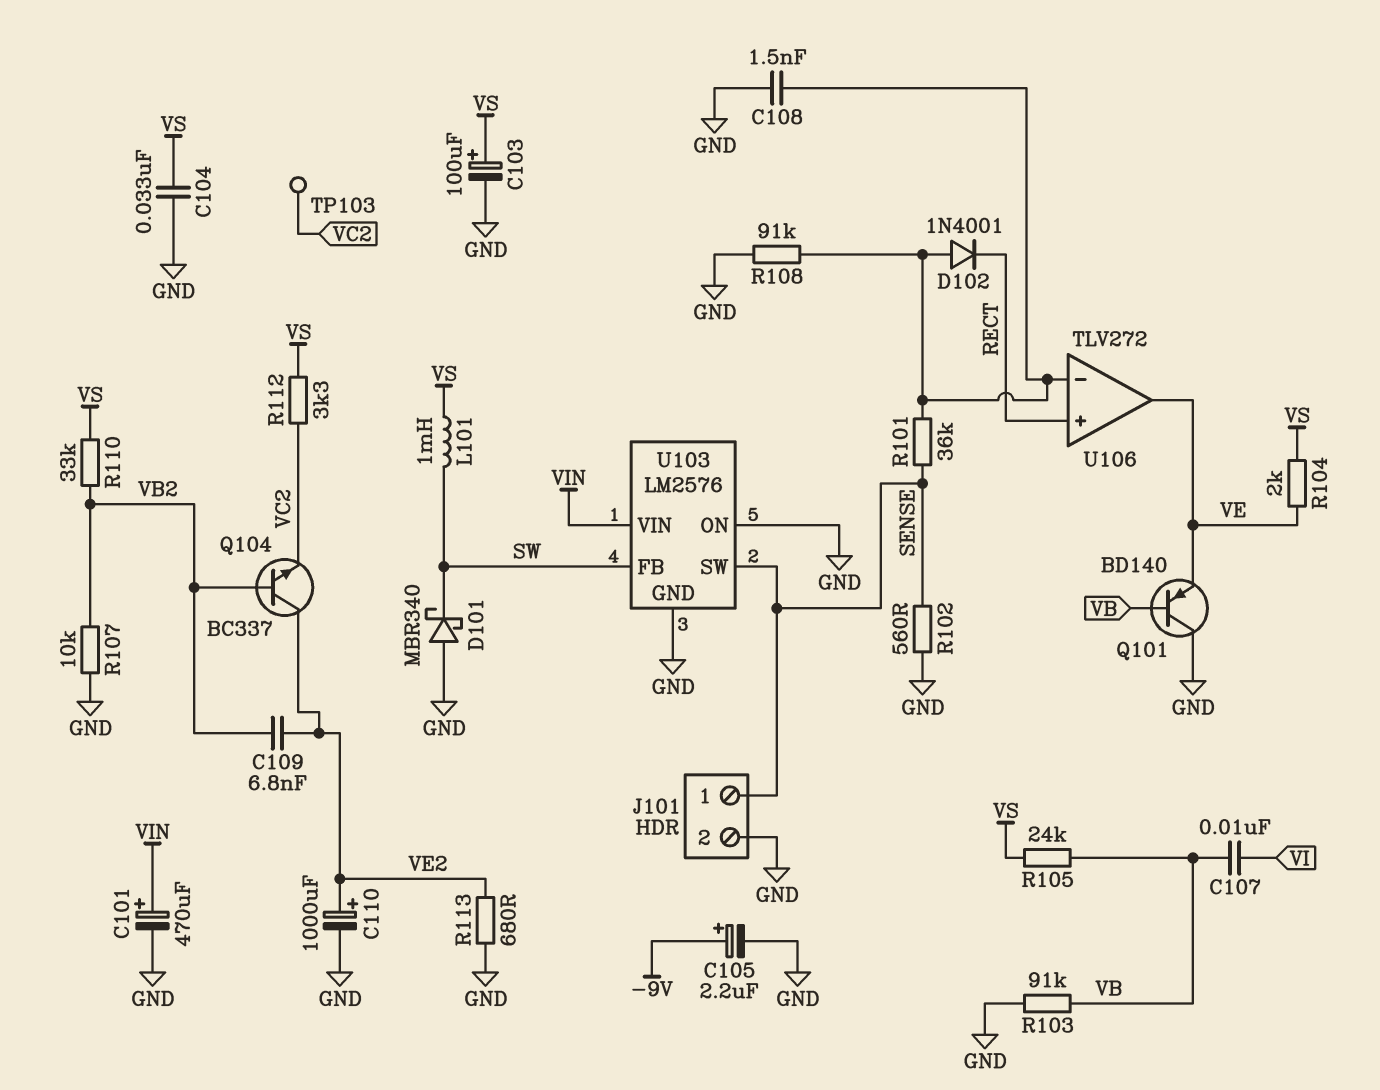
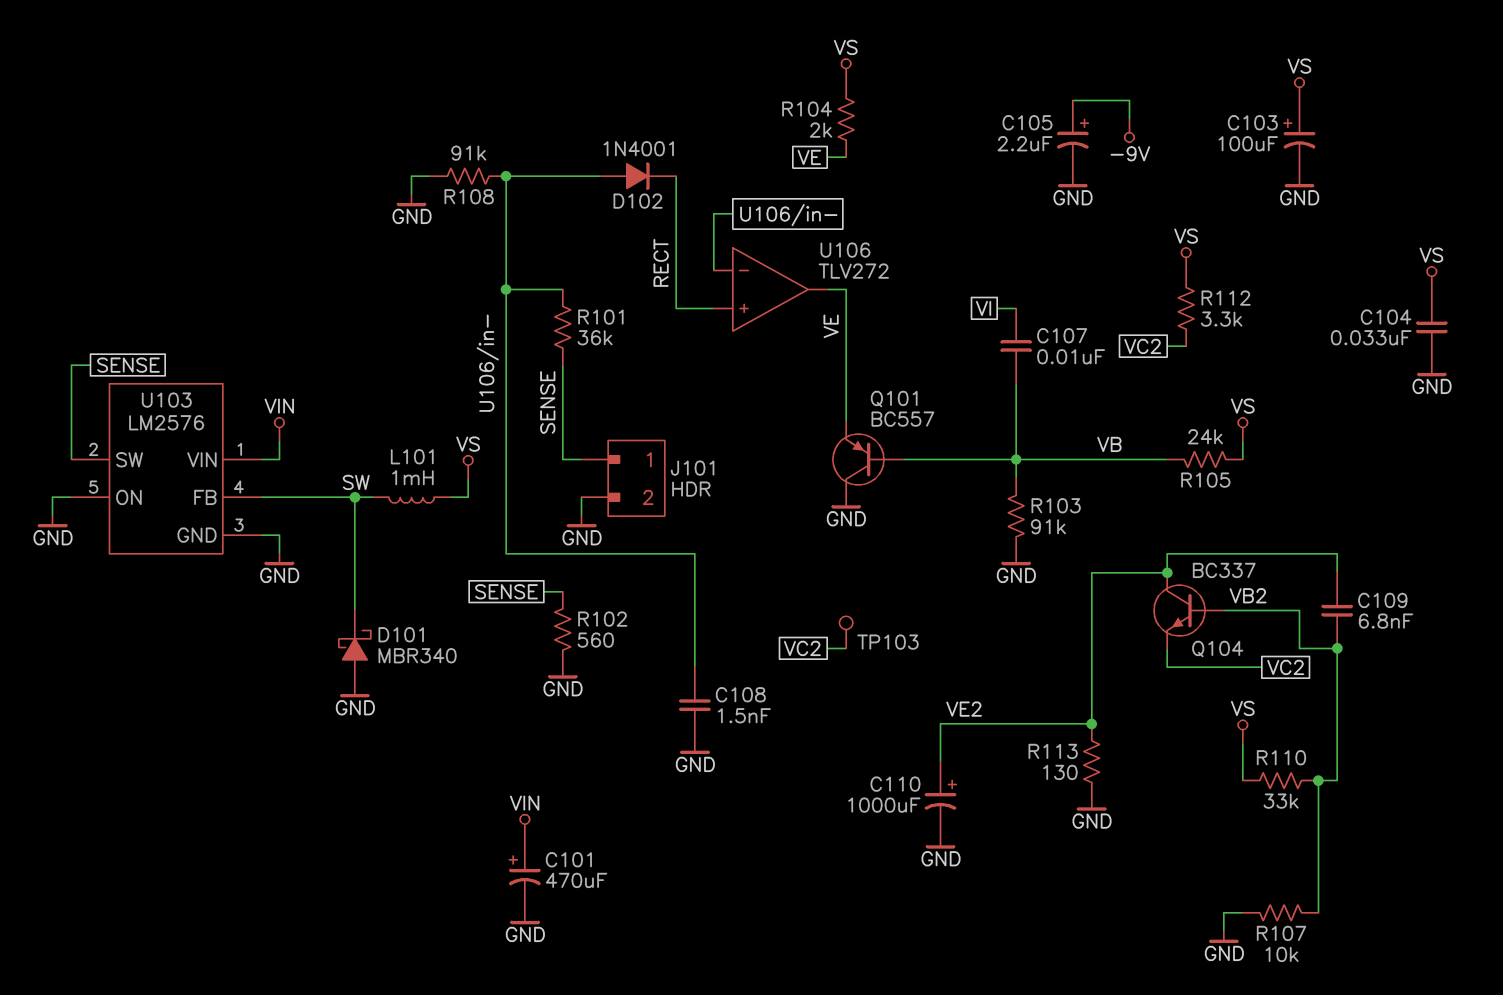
Q101: PNP BD140 (B VB, C GND, E VE) -> PNP BC557 (B VB, C GND, E VE)
R113: 680 (GND, VE2) -> 130 (GND, VE2)

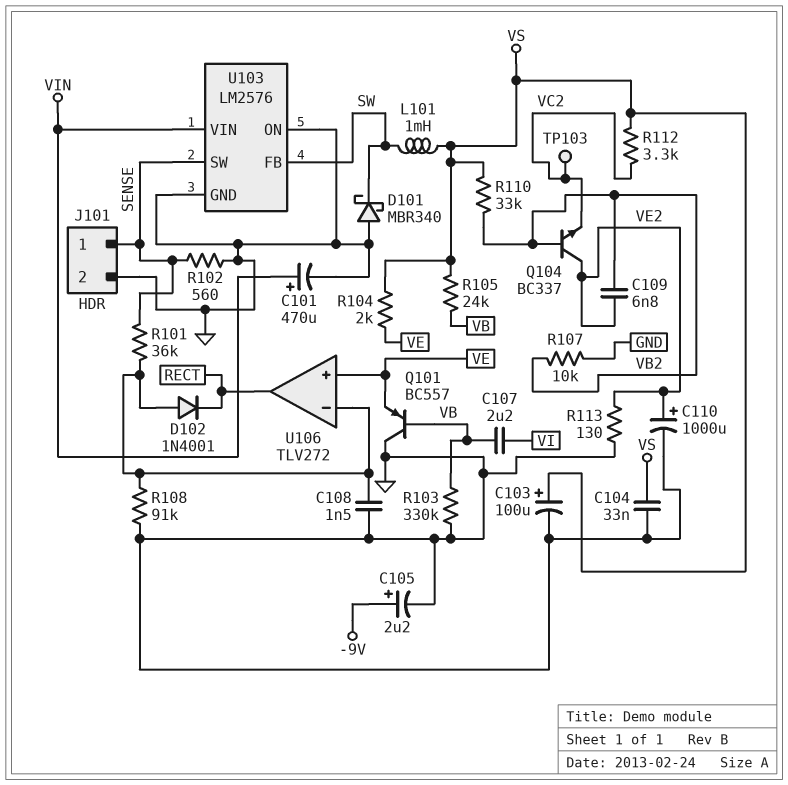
C107: 10nF (VB, VI) -> 2.2uF (VB, VI)
R103: 91k (GND, VB) -> 330k (GND, VB)
U106 pin in+: RECT -> VE
U106 pin out: VE -> RECT

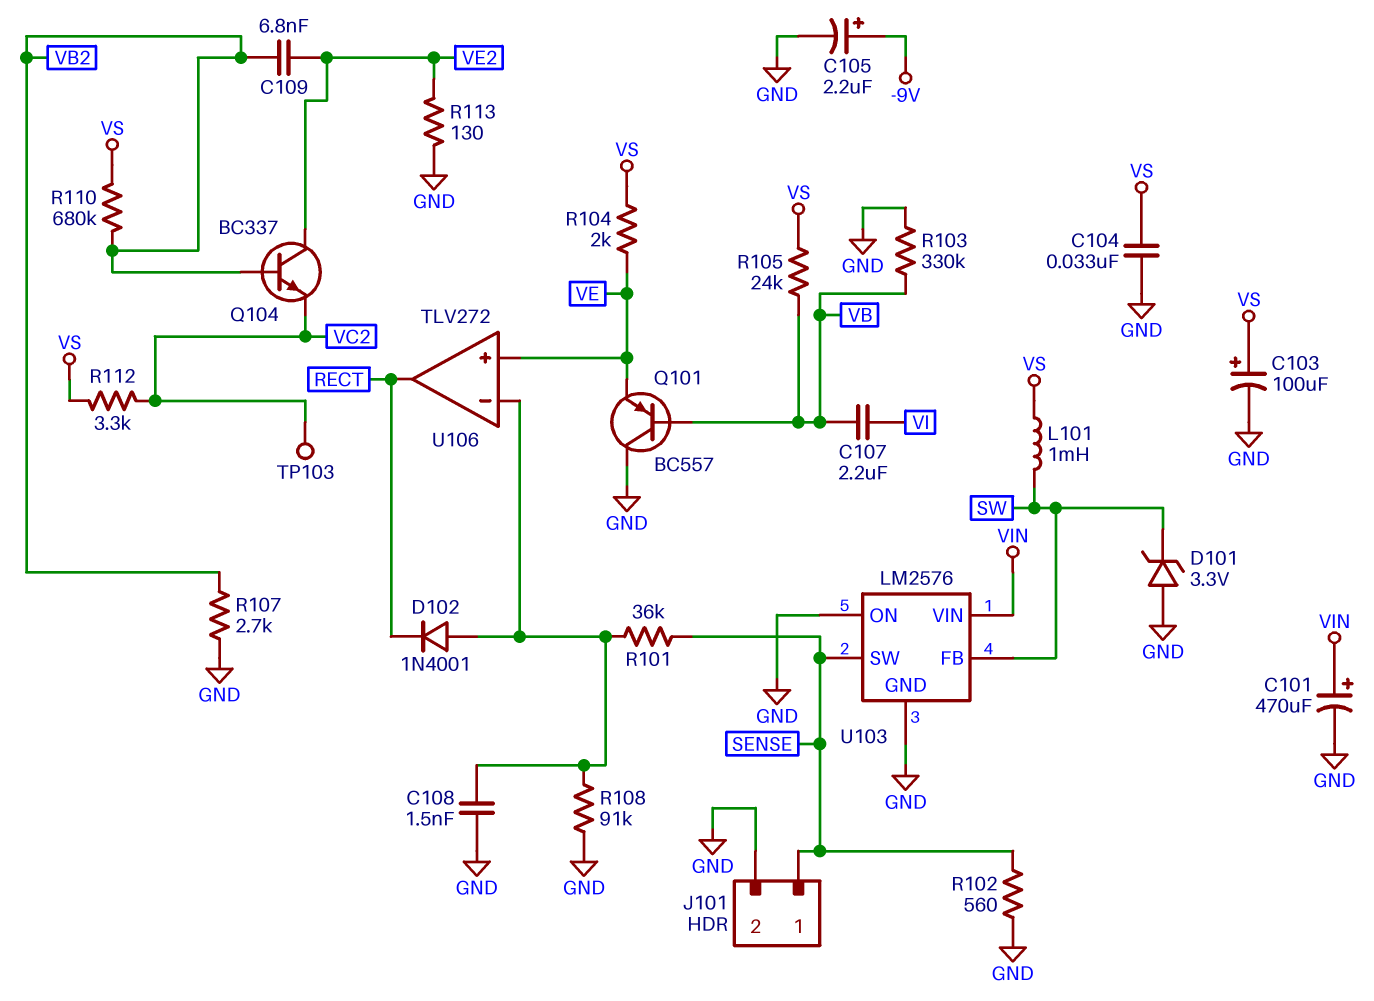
C110: 1000uF (plus VE2, minus GND) -> none
D101: schottky MBR340 (A GND, K SW) -> zener 3.3V (A GND, K SW)
R107: 10k (GND, VB2) -> 2.7k (GND, VB2)
R110: 33k (VB2, VS) -> 680k (VB2, VS)

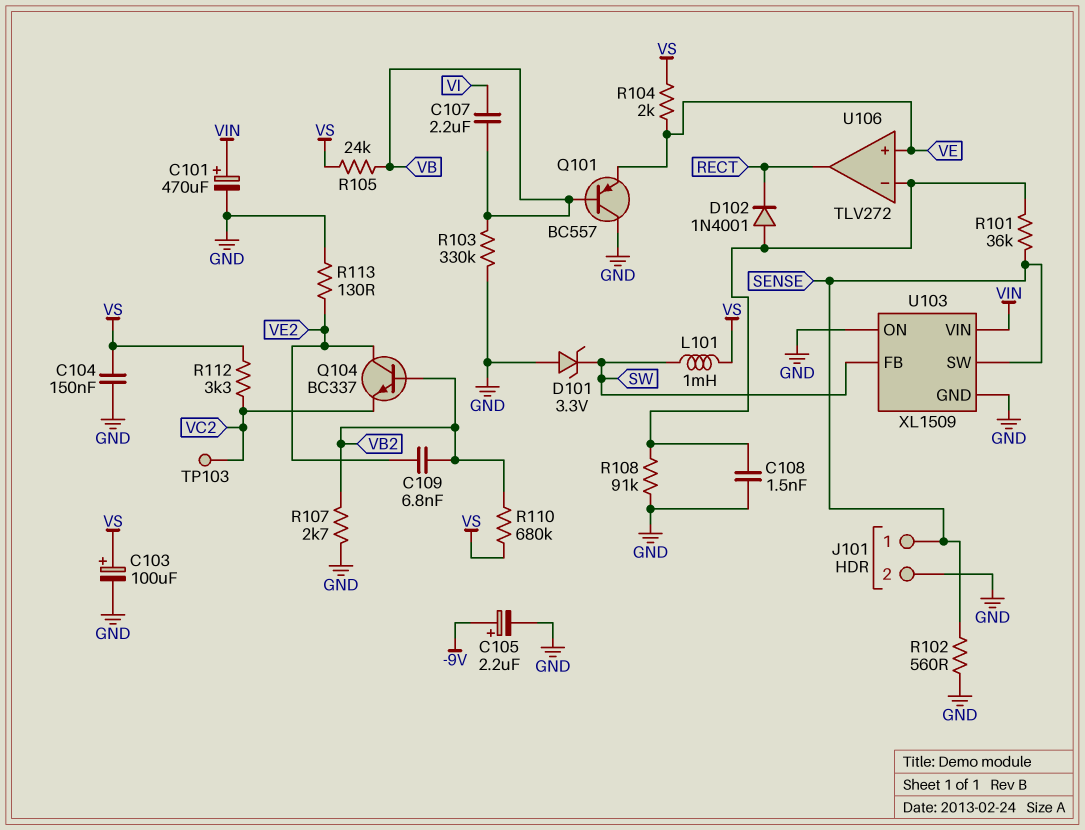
C104: 33nF (GND, VS) -> 150nF (GND, VS)
U103: LM2576 -> XL1509

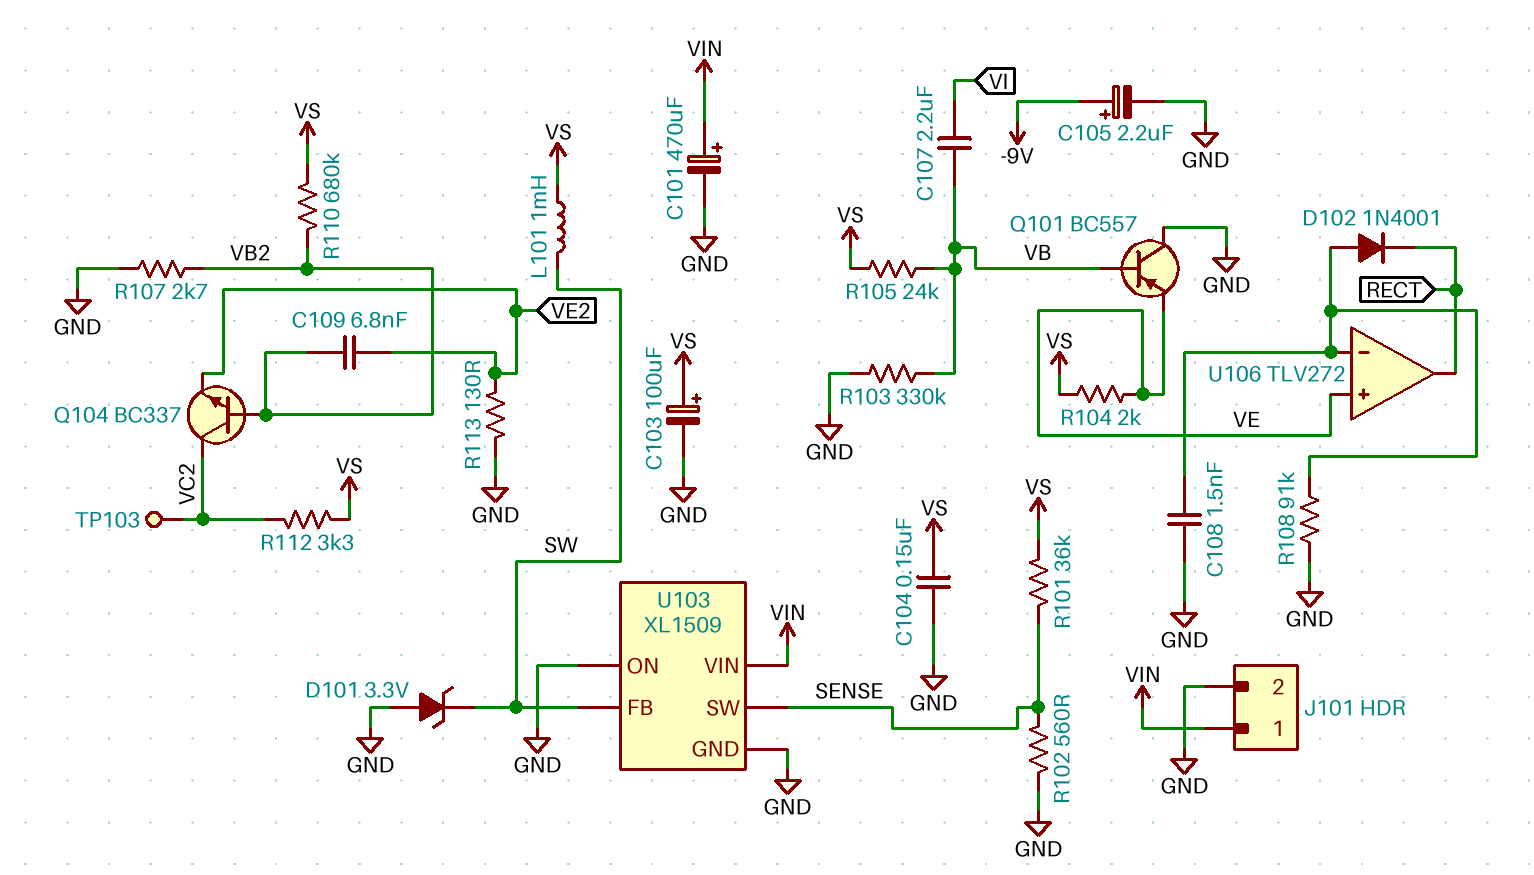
J101 pin 1: SENSE -> VIN
Q104: NPN BC337 (B VB2, C VE2, E VC2) -> NPN BC337 (B VB2, C VC2, E VE2)
R101: 36k (SENSE, U106/in-) -> 36k (SENSE, VS)

